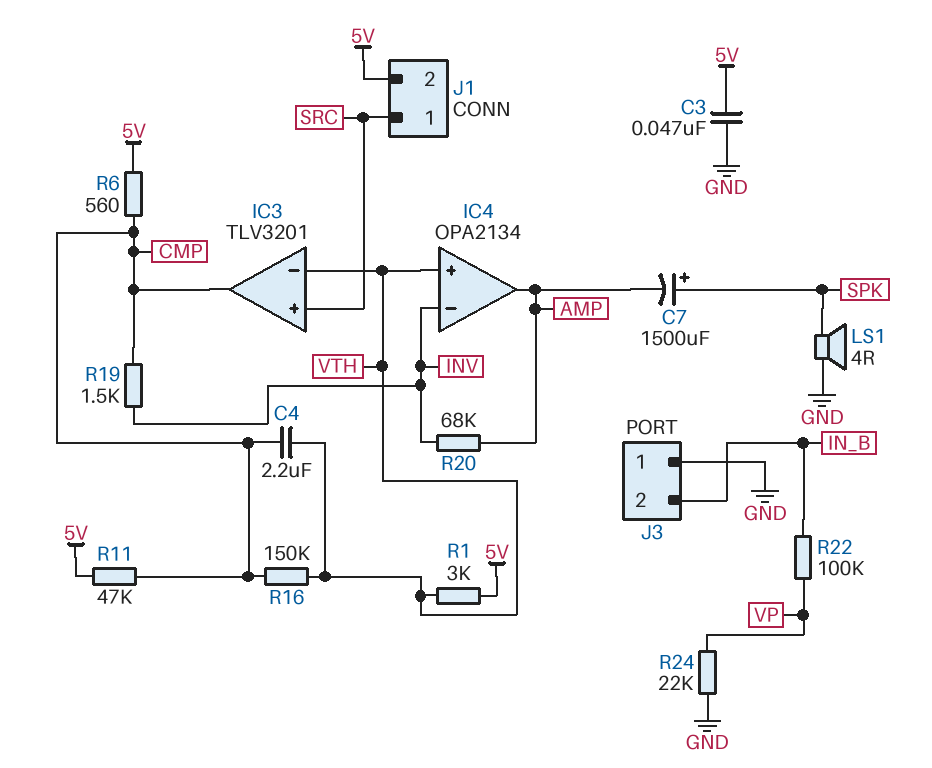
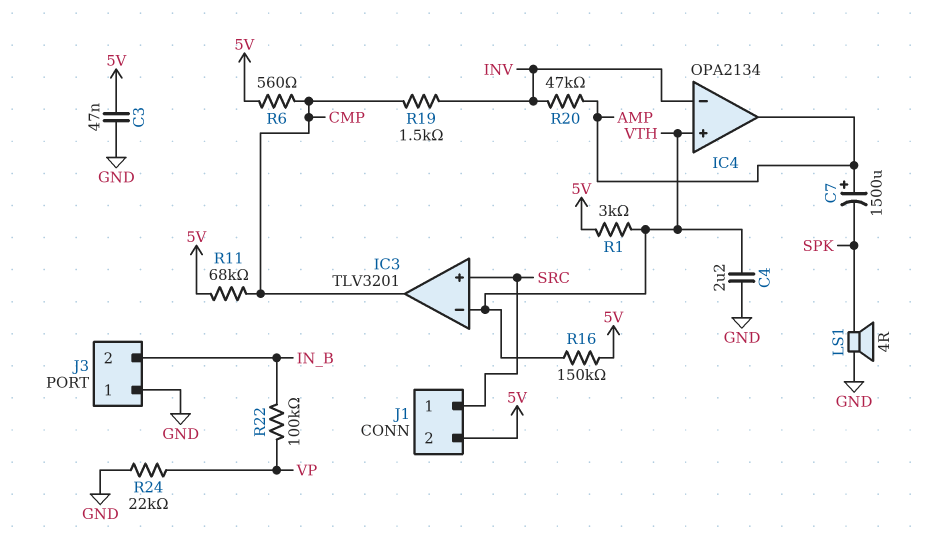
C4: 2.2uF (CMP, VTH) -> 2.2uF (GND, VTH)
C7: 1500uF (plus SPK, minus AMP) -> 1500uF (plus AMP, minus SPK)
R11: 47k (5V, CMP) -> 68k (5V, CMP)
R16: 150k (CMP, VTH) -> 150k (5V, VTH)
R20: 68k (AMP, INV) -> 47k (AMP, INV)

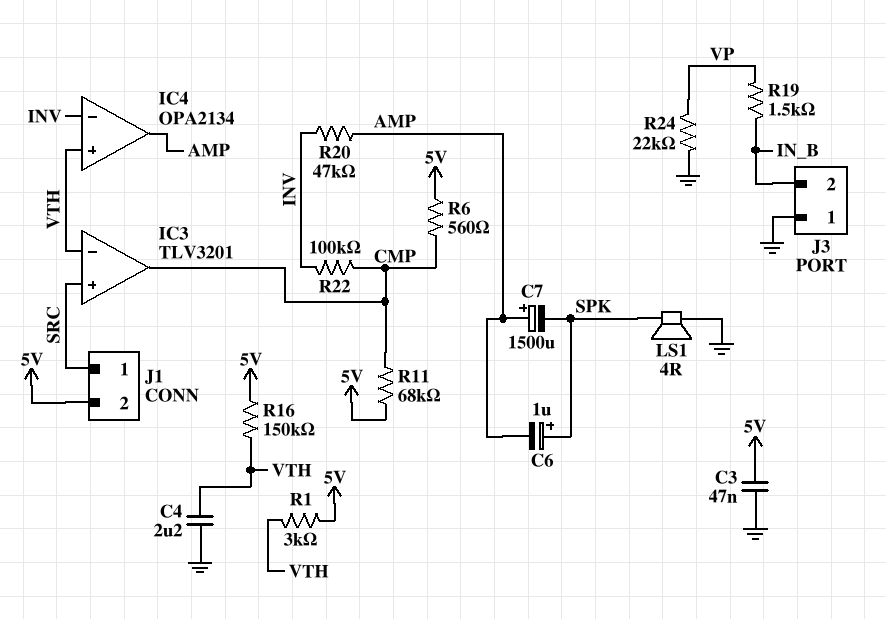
C6: none -> 1uF (plus SPK, minus AMP)
R19: 1.5k (CMP, INV) -> 1.5k (IN_B, VP)
R22: 100k (IN_B, VP) -> 100k (CMP, INV)

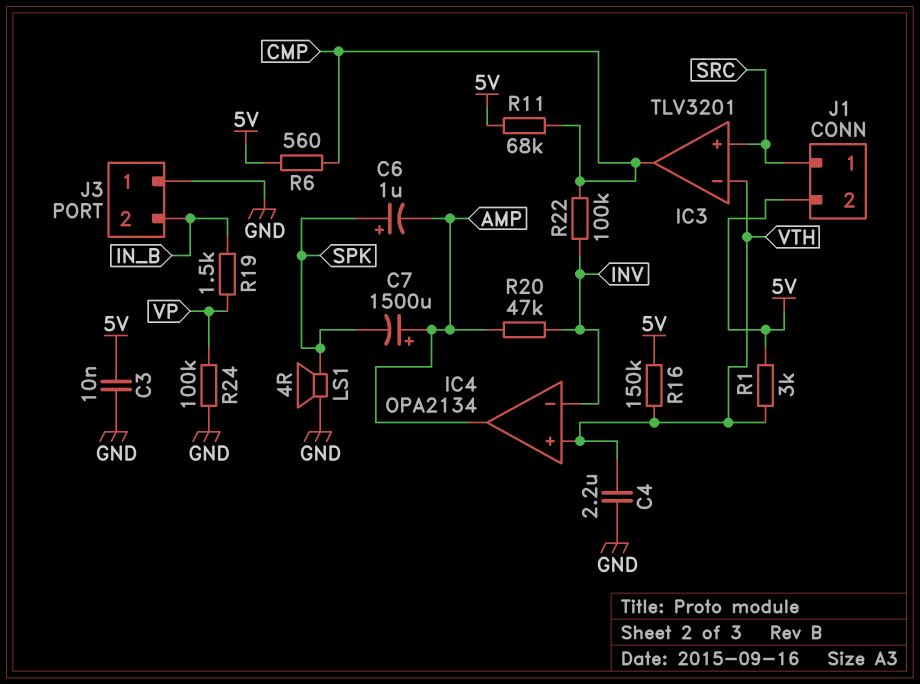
C3: 47nF (5V, GND) -> 10nF (5V, GND)
R24: 22k (GND, VP) -> 100k (GND, VP)

